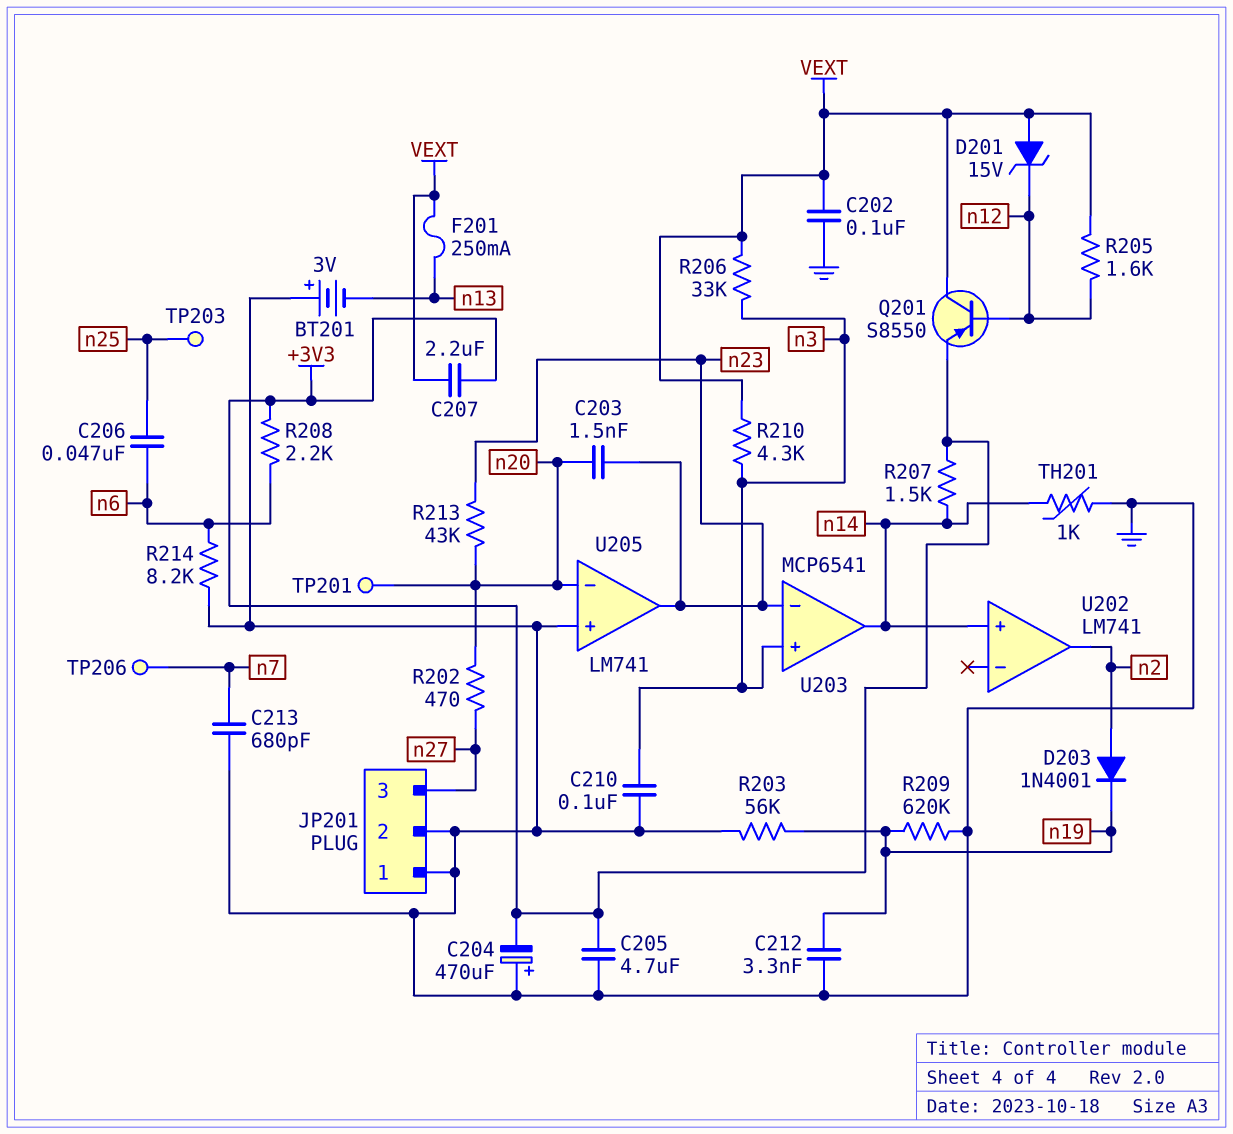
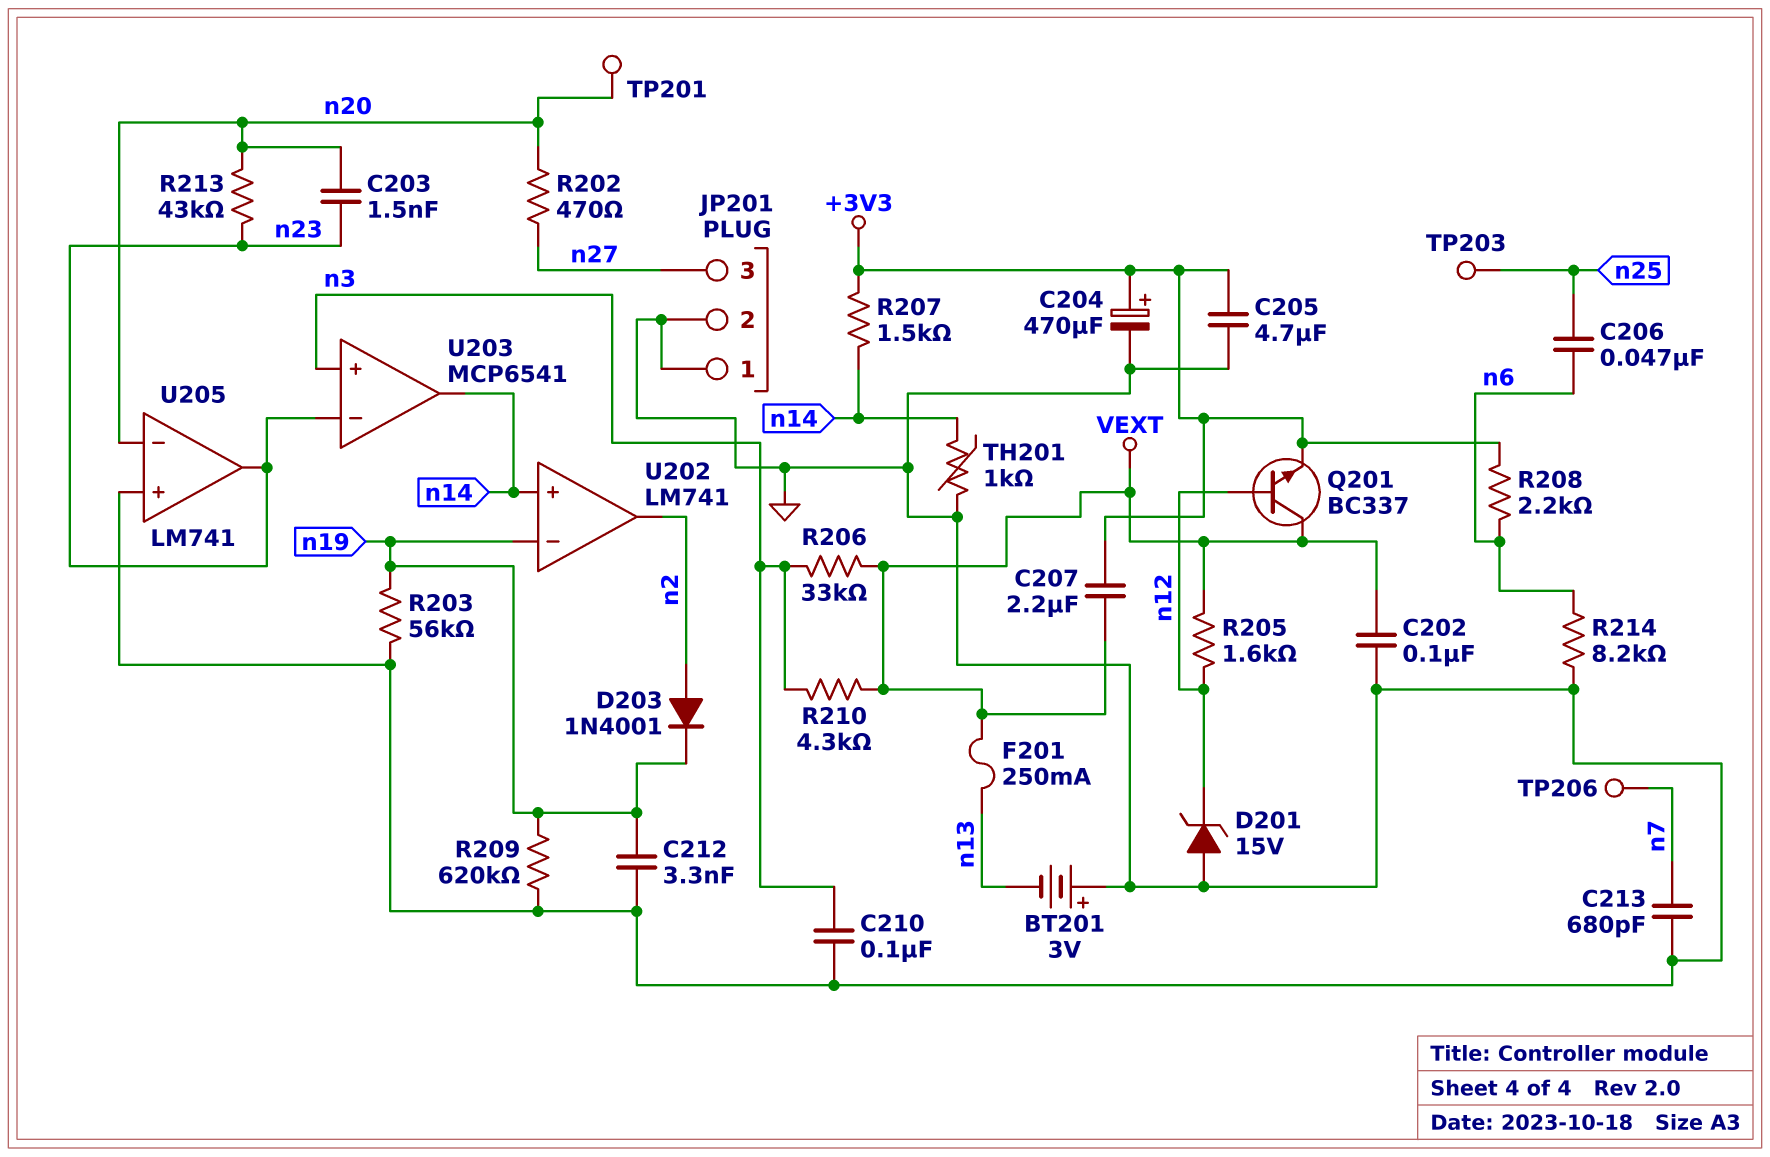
C204: 470uF (plus GND, minus +3V3) -> 470uF (plus +3V3, minus GND)
D201: zener 15V (A VEXT, K n12) -> zener 15V (A GND, K n12)
Q201: PNP S8550 (B n12, C VEXT, E +3V3) -> NPN BC337 (B n12, C VEXT, E +3V3)
U202 pin in-: none -> n19

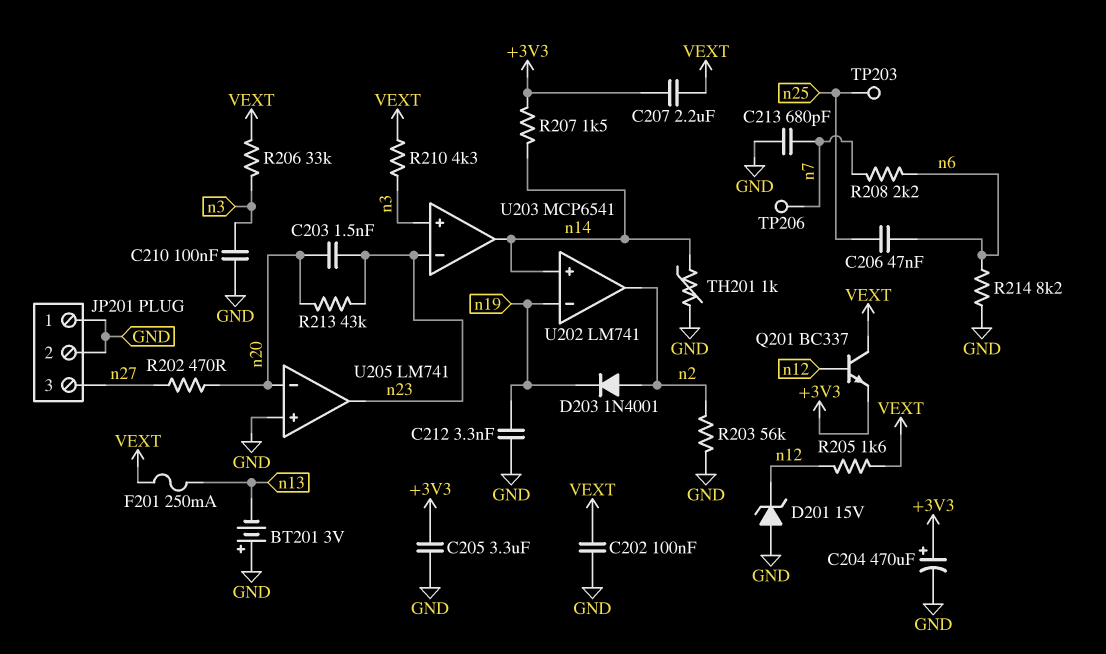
C205: 4.7uF (+3V3, GND) -> 3.3uF (+3V3, GND)
R203: 56k (GND, n19) -> 56k (GND, n2)
R208: 2.2k (+3V3, n6) -> 2.2k (n6, n7)
R209: 620k (GND, n19) -> none
TP201: test point (n20) -> none

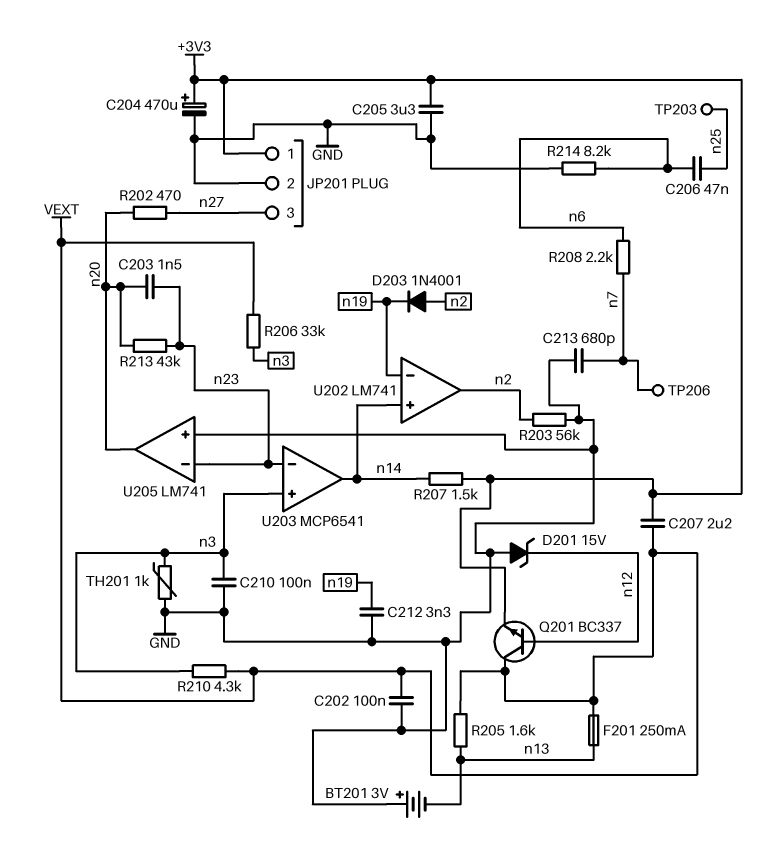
JP201 pin 1: GND -> +3V3
R205: 1.6k (VEXT, n12) -> 1.6k (VEXT, n13)
TH201: 1k (GND, n14) -> 1k (GND, n3)
U205 pin in-: n20 -> n23
U205 pin out: n23 -> n20

